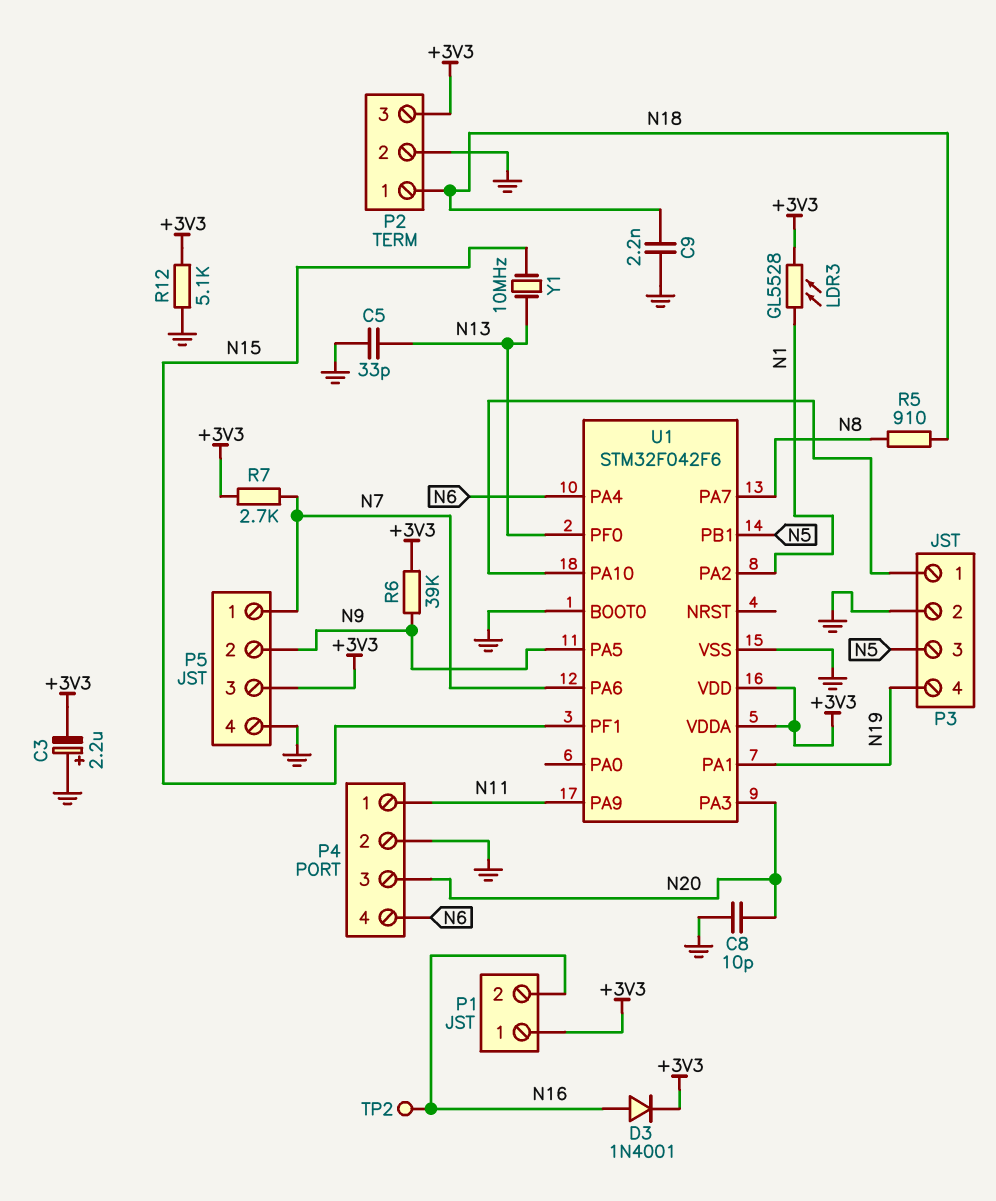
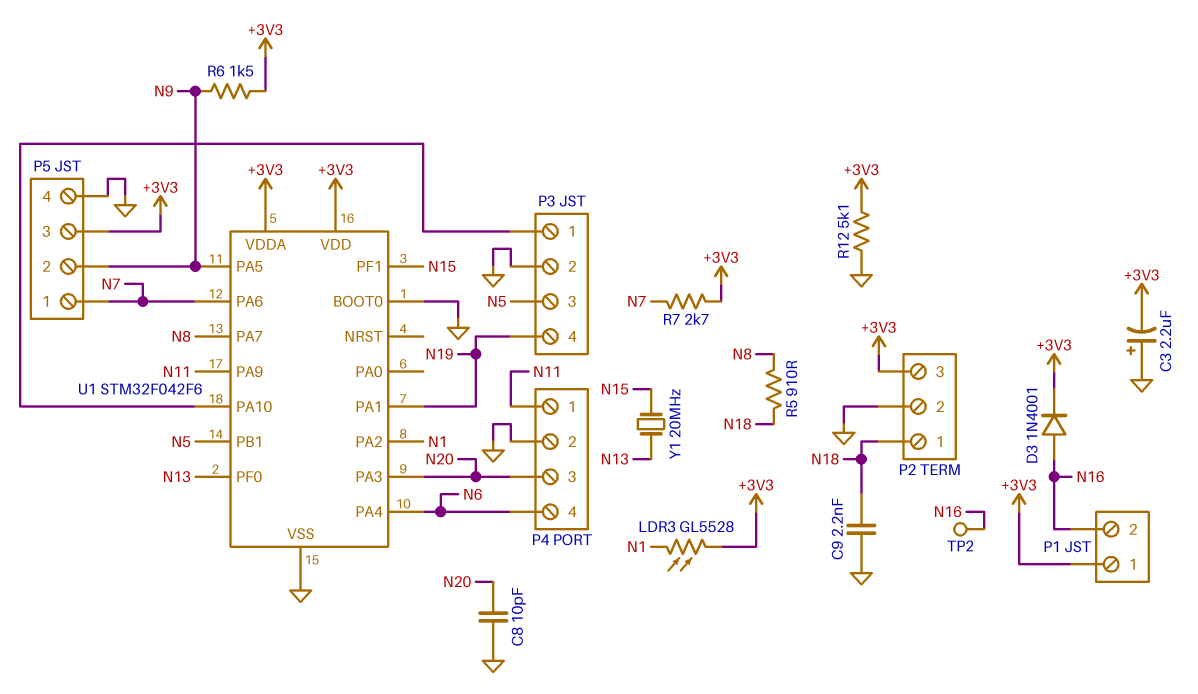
C5: 33pF (GND, N13) -> none
R6: 39k (+3V3, N9) -> 1.5k (+3V3, N9)
Y1: 10MHz (N13, N15) -> 20MHz (N13, N15)

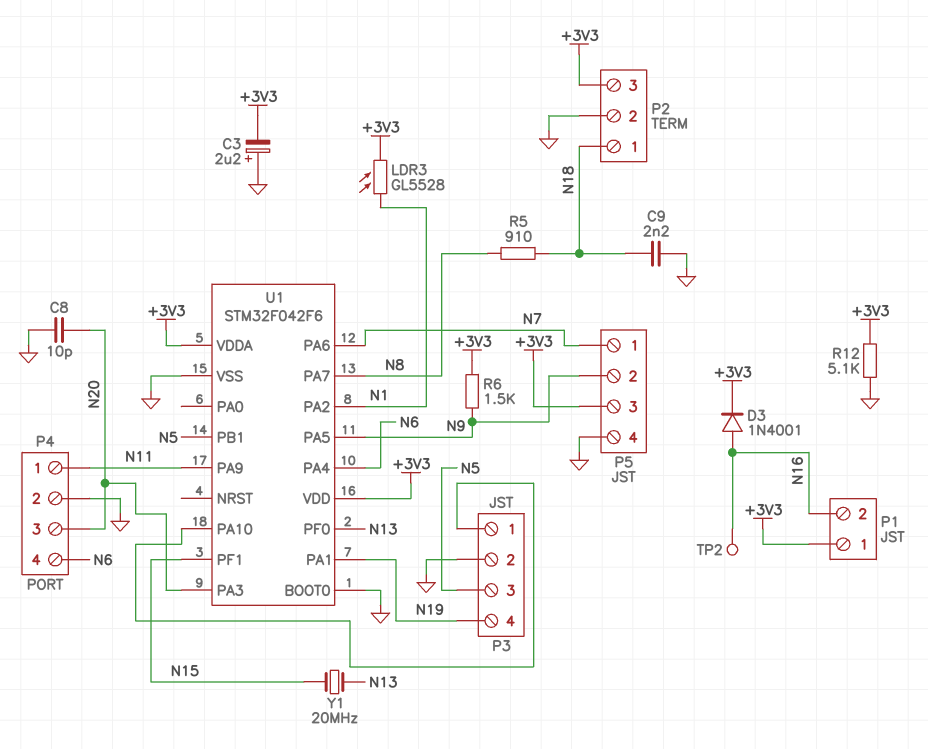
R7: 2.7k (+3V3, N7) -> none

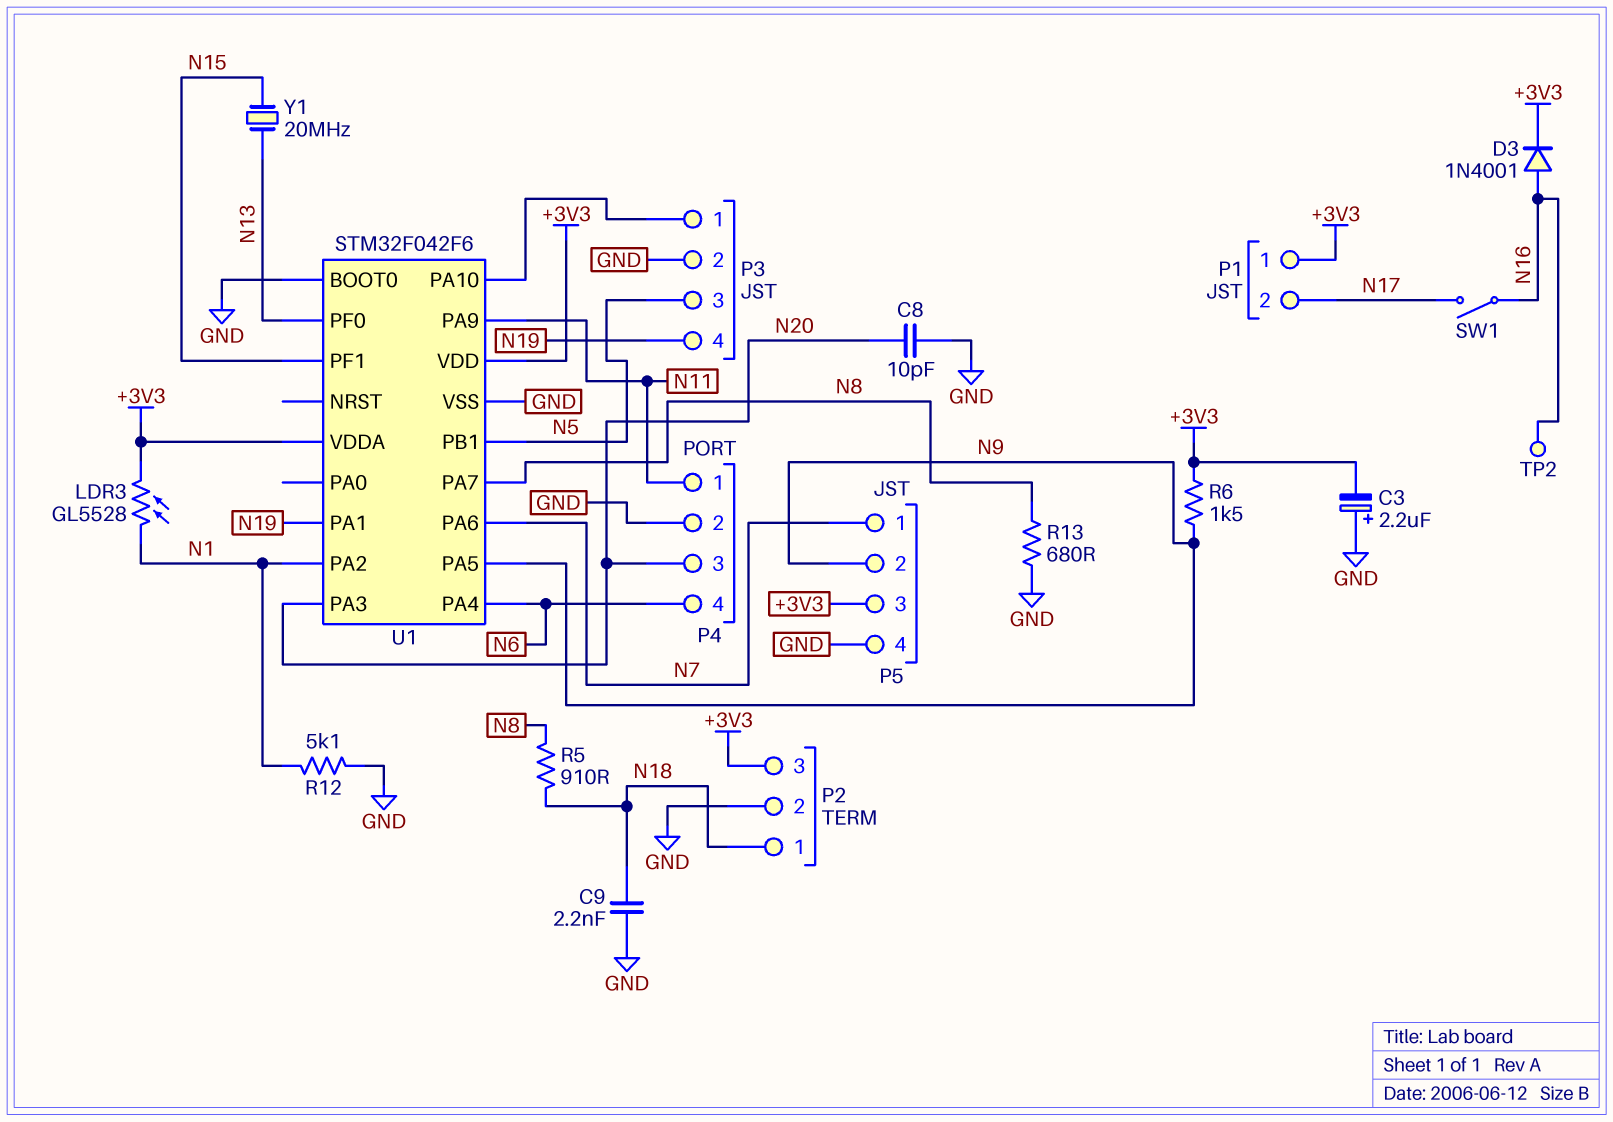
P1 pin 2: N16 -> N17
R12: 5.1k (+3V3, GND) -> 5.1k (GND, N1)
R13: none -> 680 (GND, N8)
SW1: none -> switch (N16, N17)

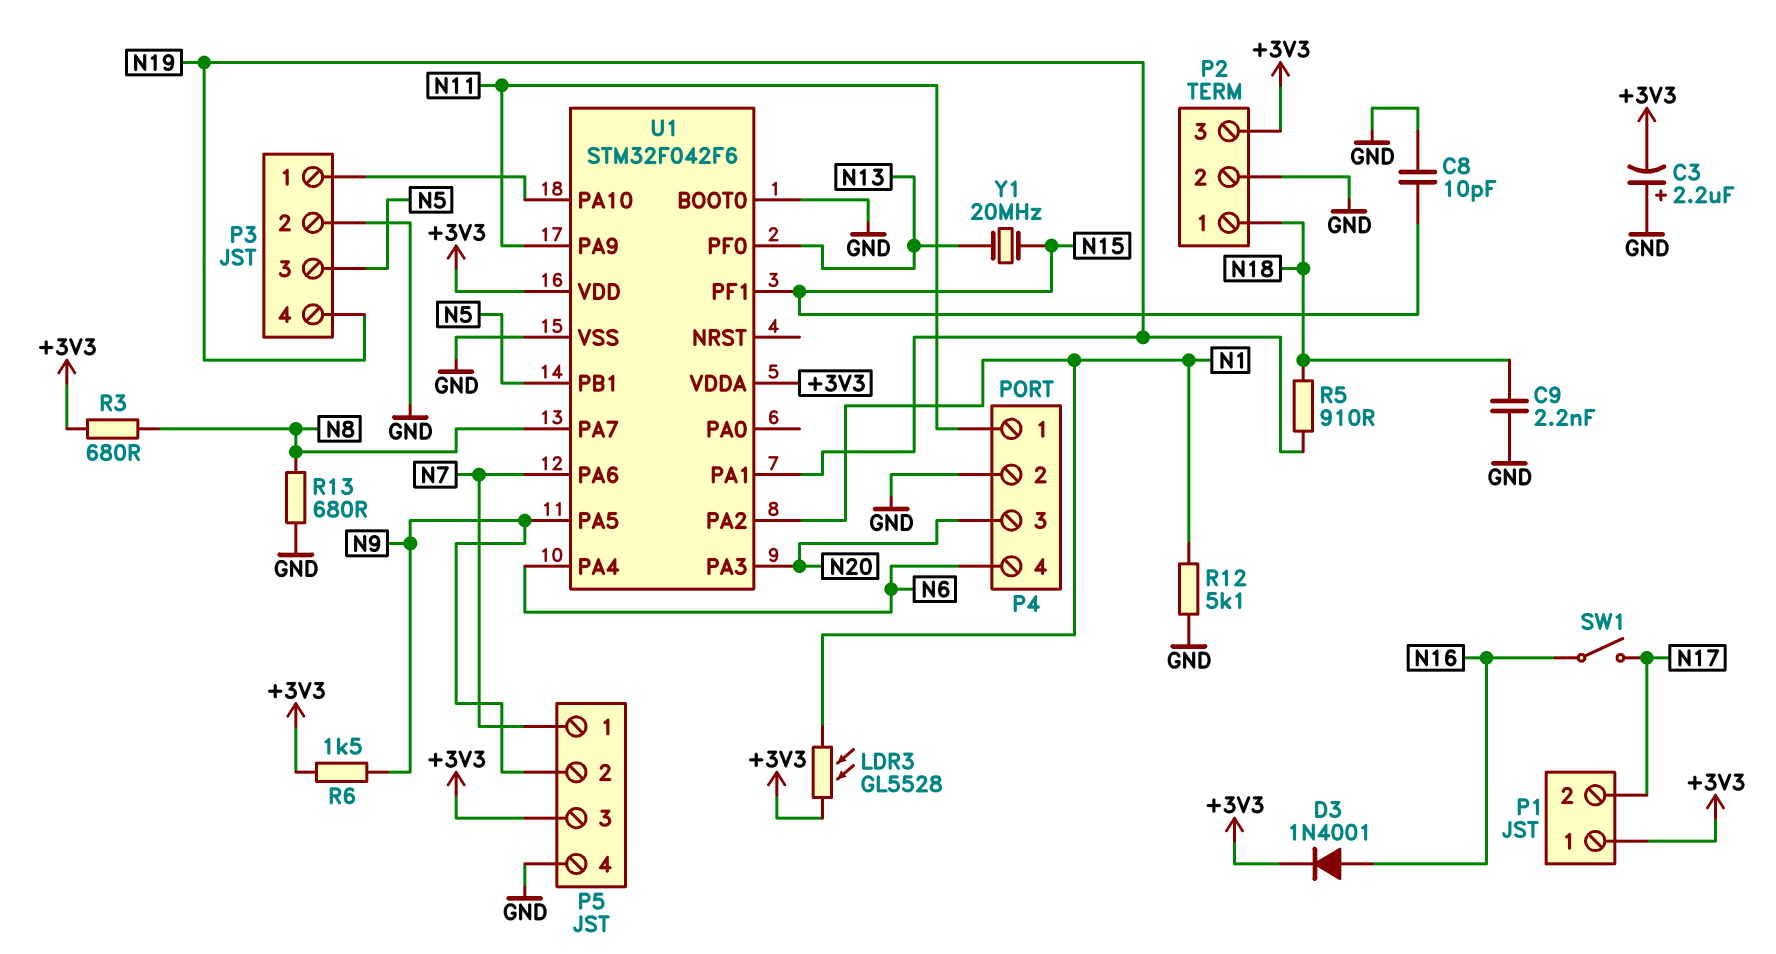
C8: 10pF (GND, N20) -> 10pF (GND, N15)
R3: none -> 680 (+3V3, N8)
R5: 910 (N8, N18) -> 910 (N18, N19)
TP2: test point (N16) -> none

